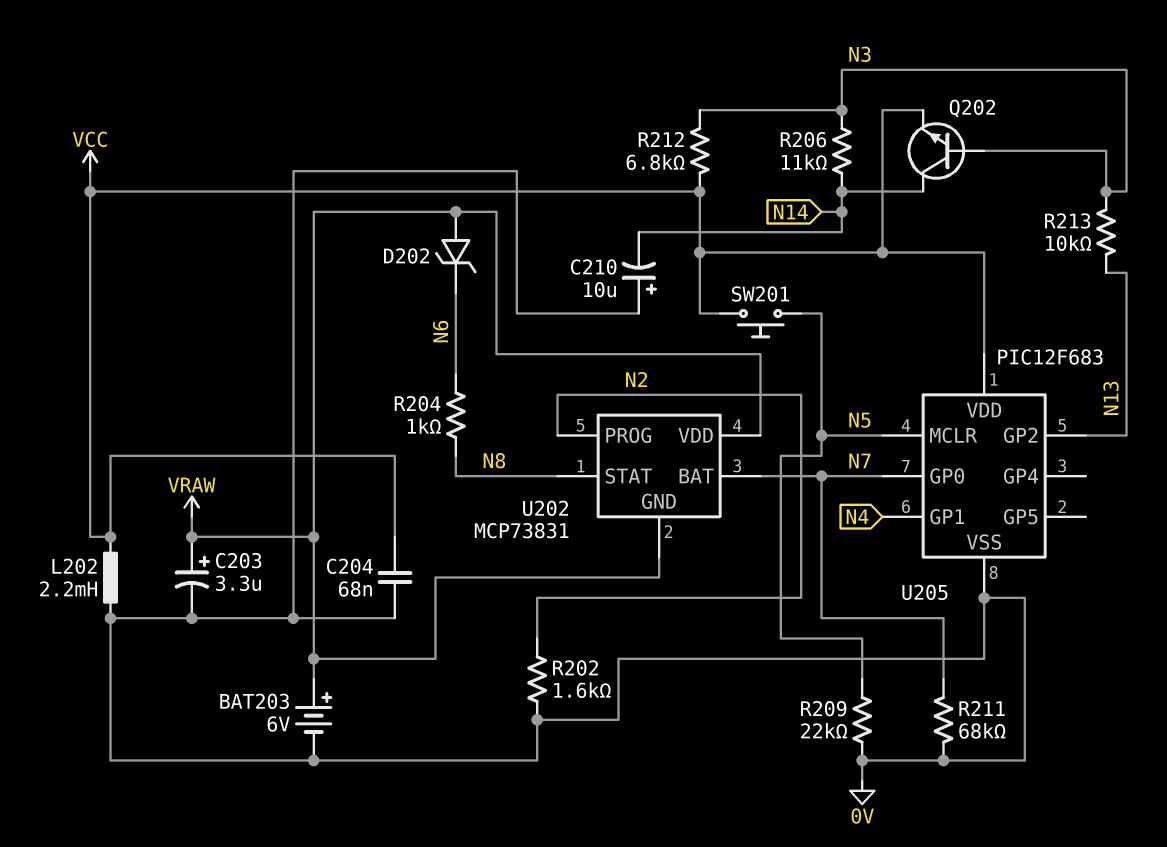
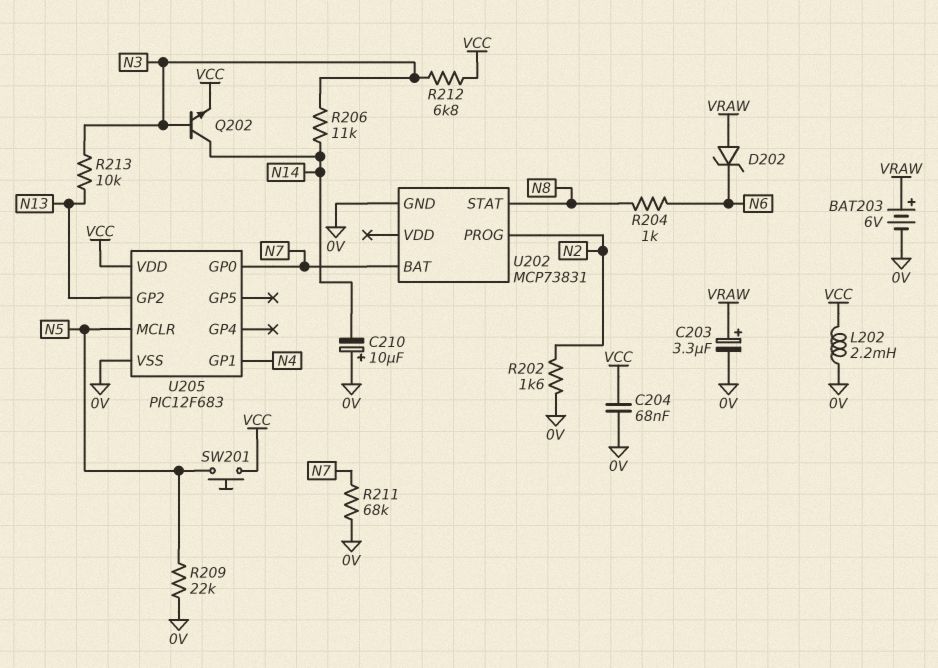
U202 pin GND: VRAW -> 0V
U202 pin VDD: VRAW -> none

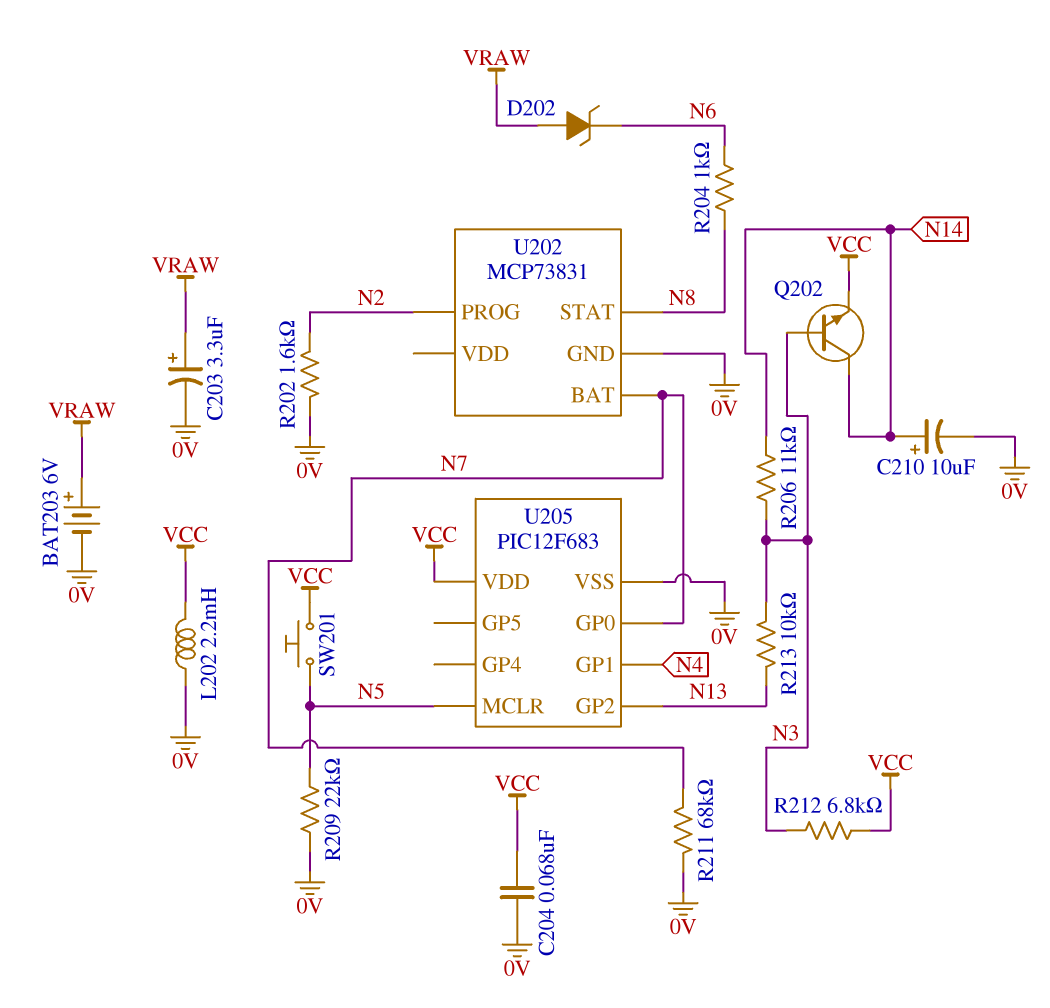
C210: 10uF (plus 0V, minus N14) -> 10uF (plus N14, minus 0V)

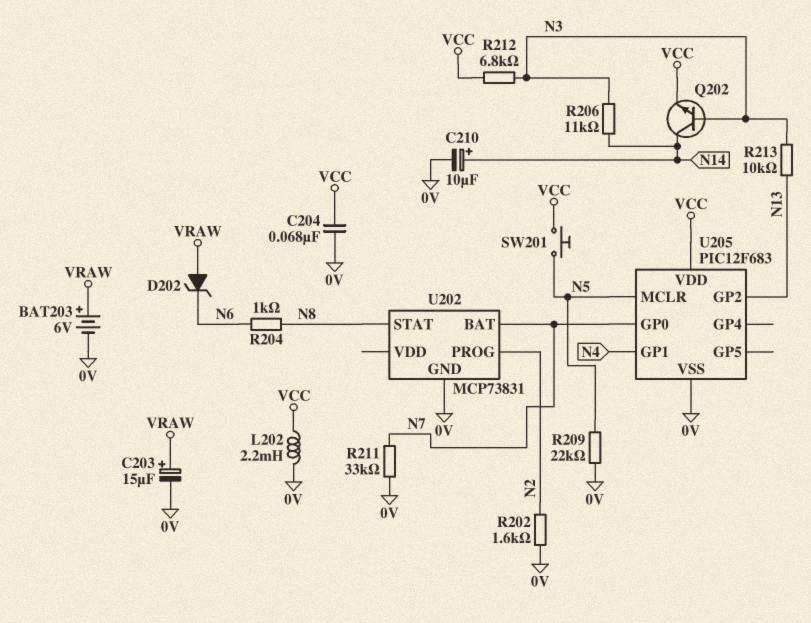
C203: 3.3uF (plus VRAW, minus 0V) -> 15uF (plus VRAW, minus 0V)
R211: 68k (0V, N7) -> 33k (0V, N7)

